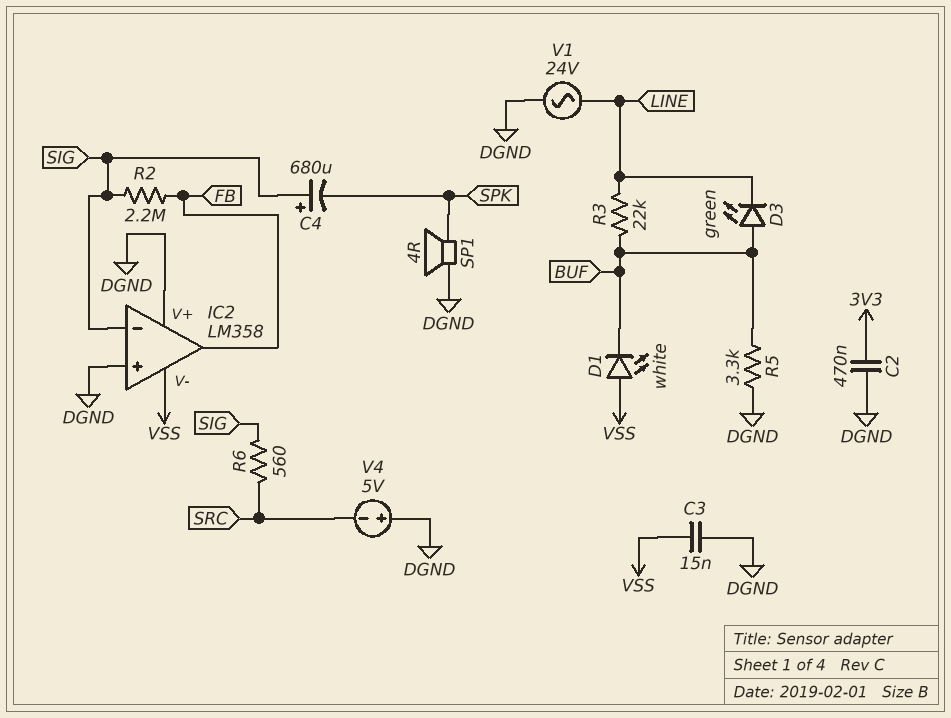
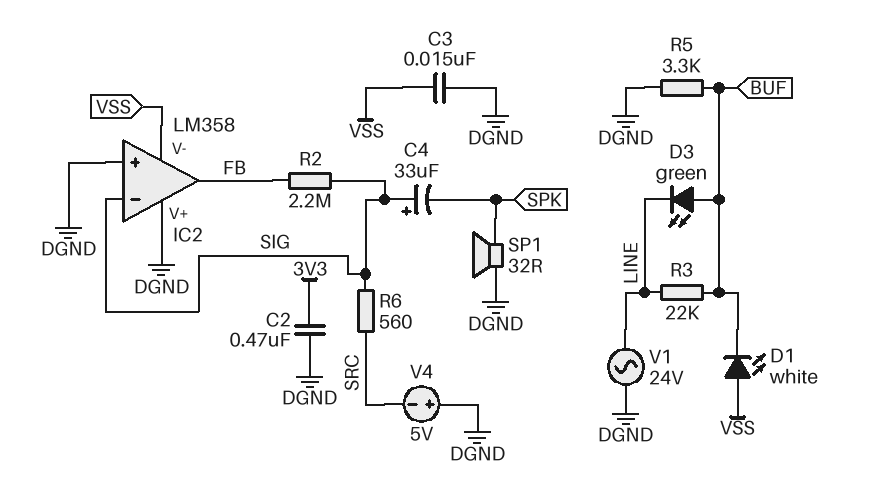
C4: 680uF (plus SIG, minus SPK) -> 33uF (plus SIG, minus SPK)
SP1: speaker 4R (DGND, SPK) -> speaker 32R (DGND, SPK)

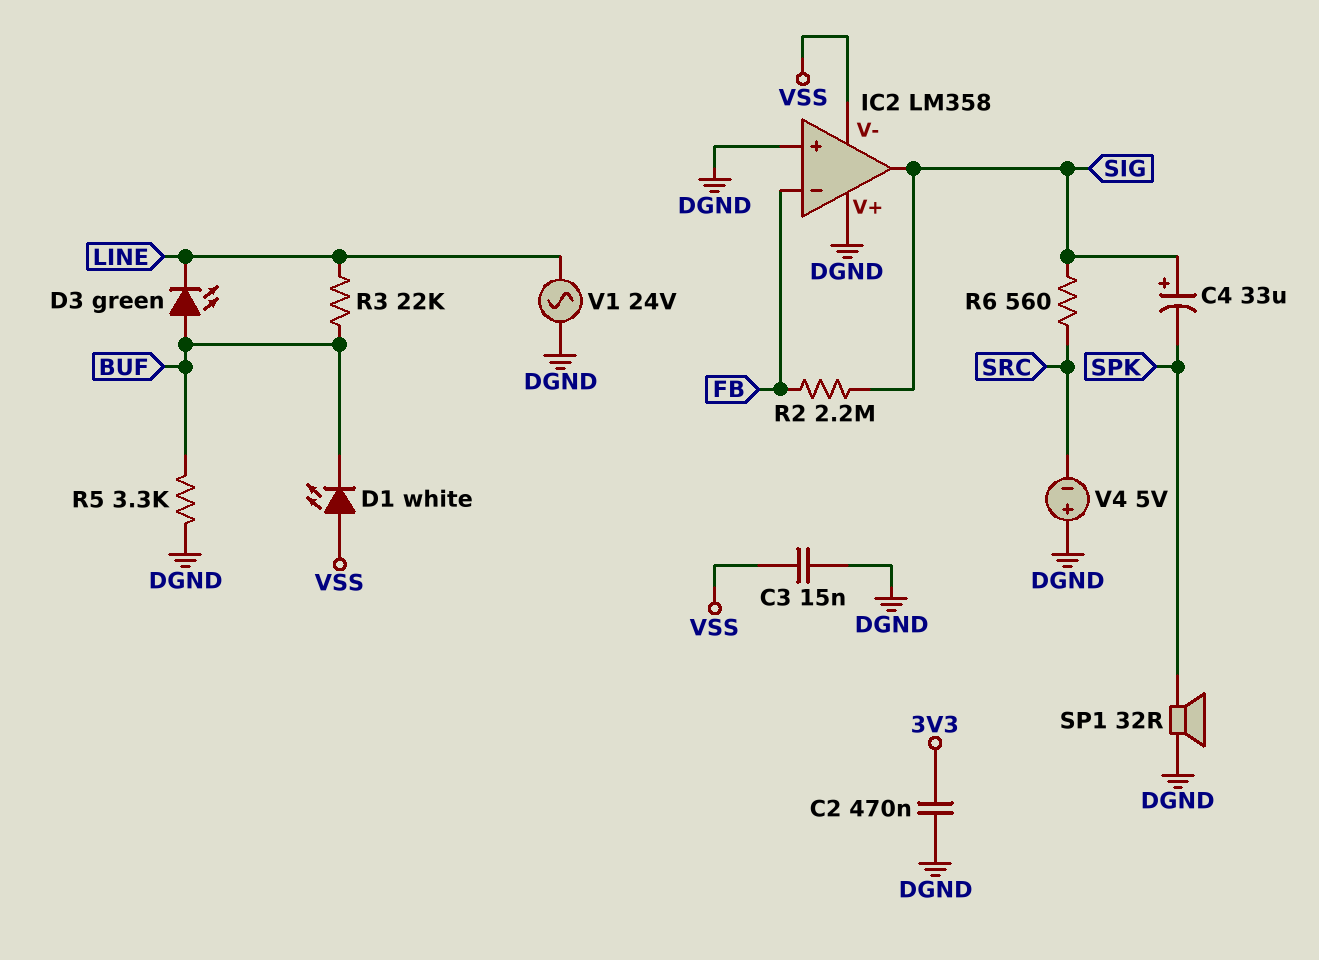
IC2 pin in-: SIG -> FB
IC2 pin out: FB -> SIG

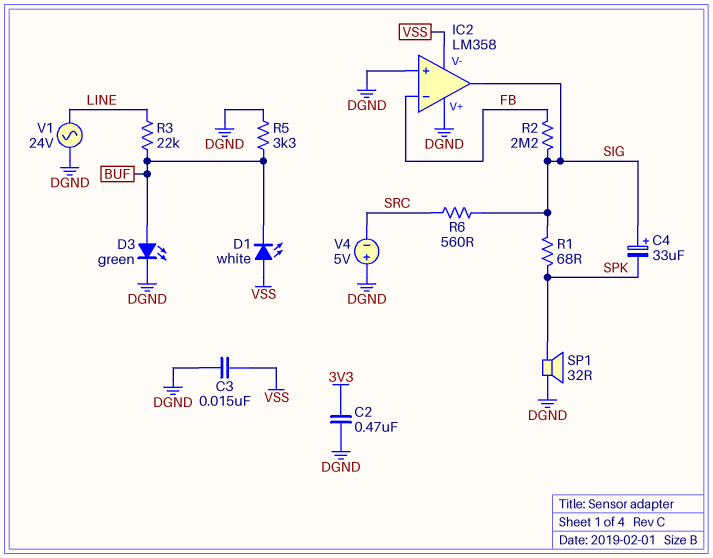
D3: LED green (A BUF, K LINE) -> LED green (A BUF, K DGND)
R1: none -> 68 (SIG, SPK)

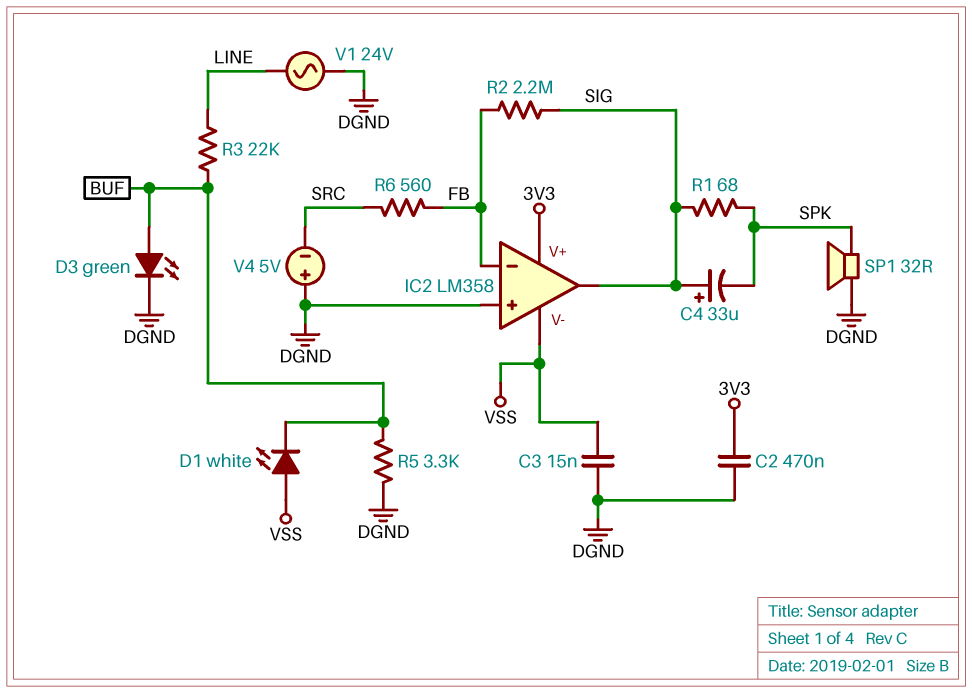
IC2 pin V+: DGND -> 3V3
R6: 560 (SIG, SRC) -> 560 (FB, SRC)

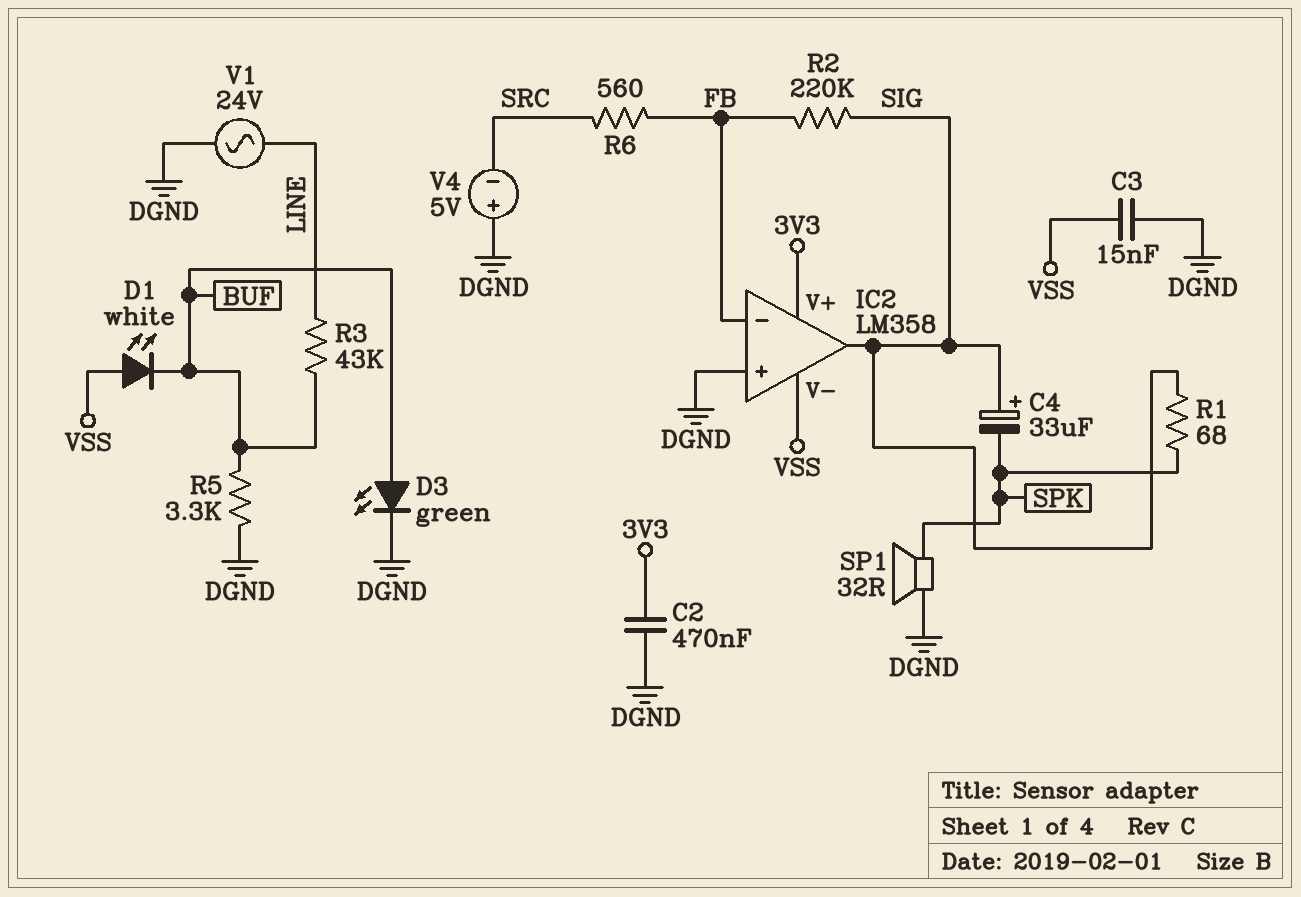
R2: 2.2M (FB, SIG) -> 220k (FB, SIG)
R3: 22k (BUF, LINE) -> 43k (BUF, LINE)

